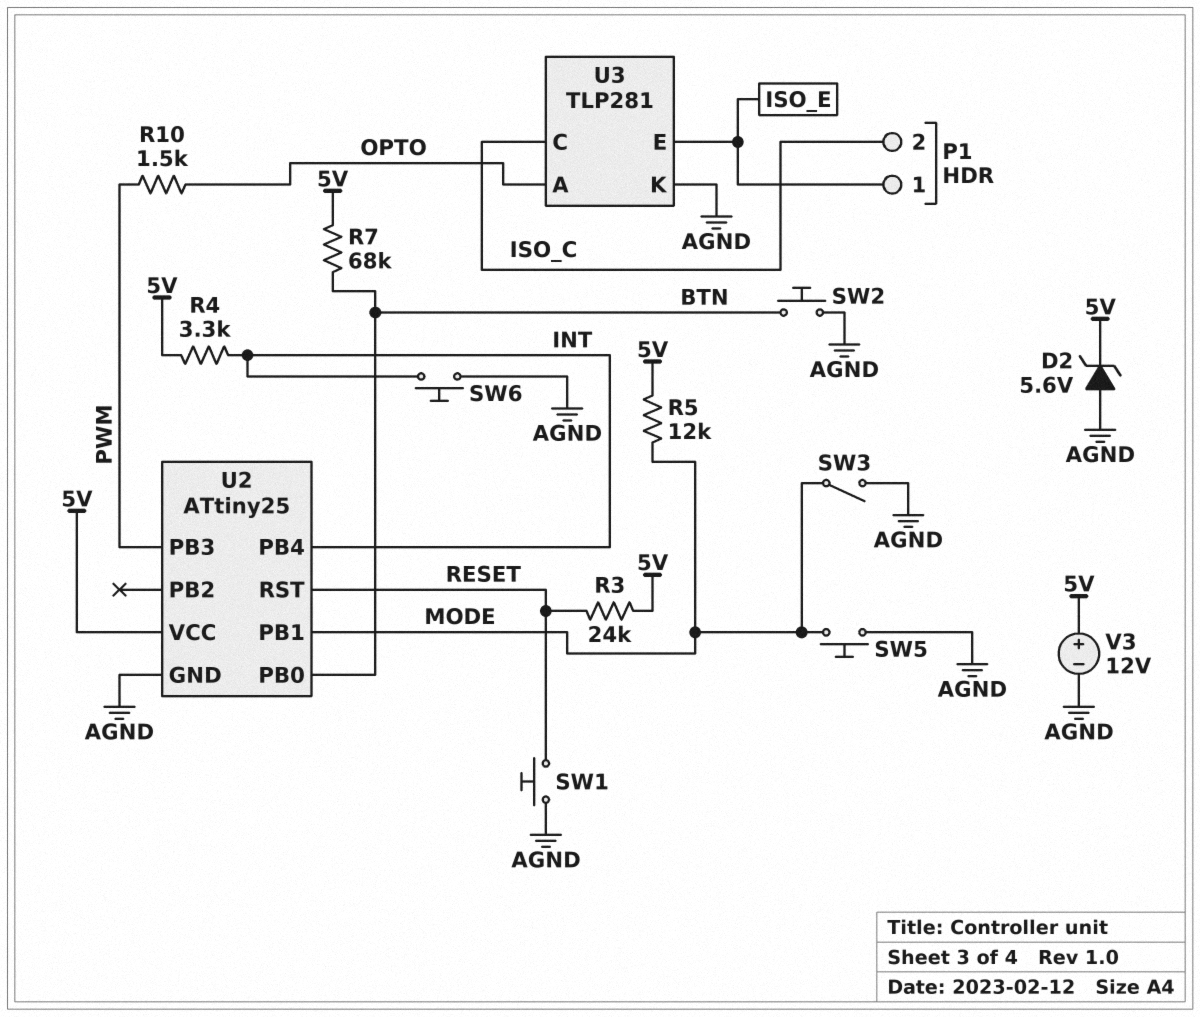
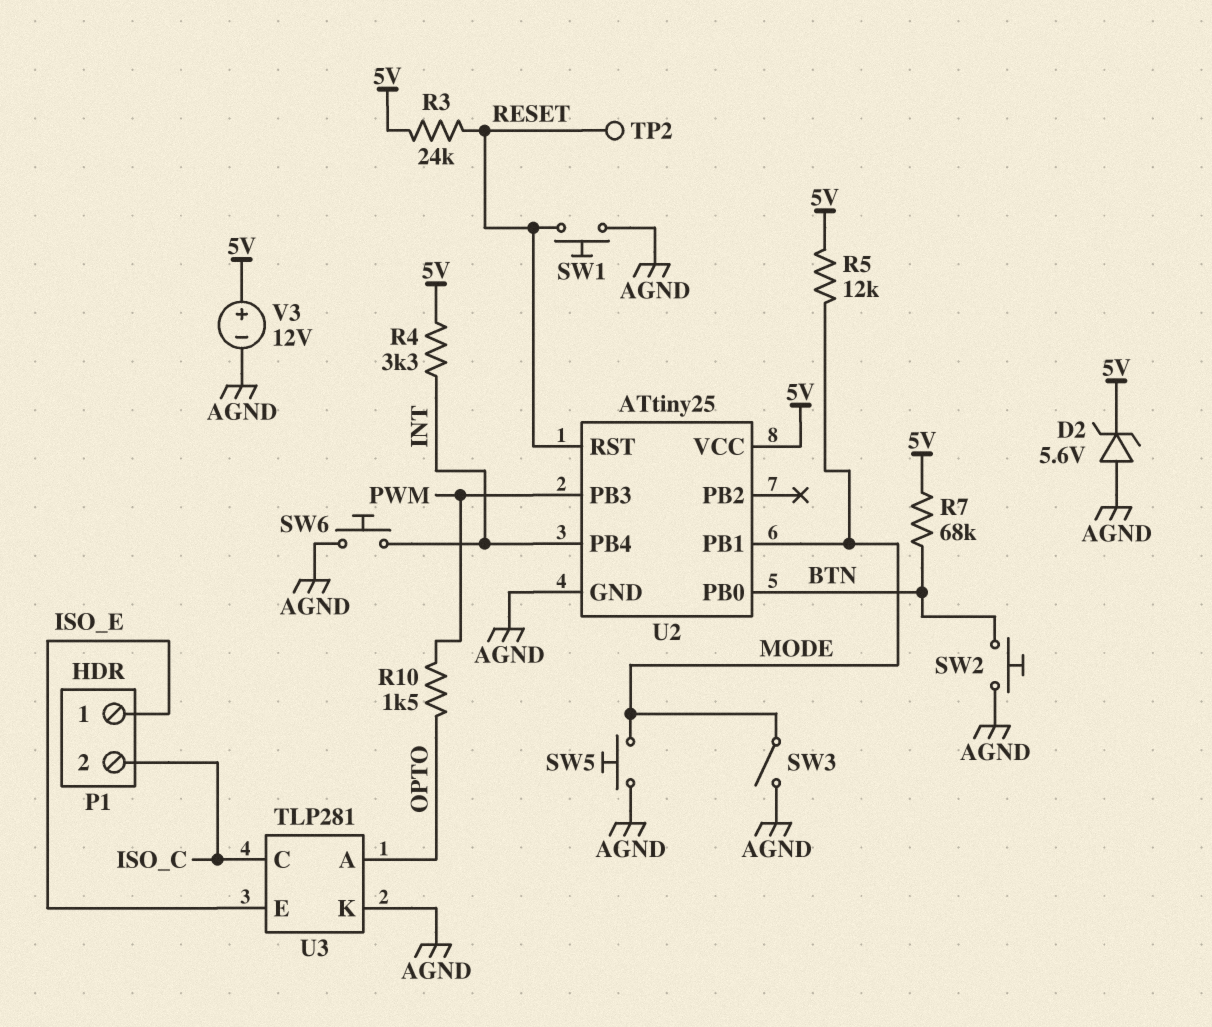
TP2: none -> test point (RESET)

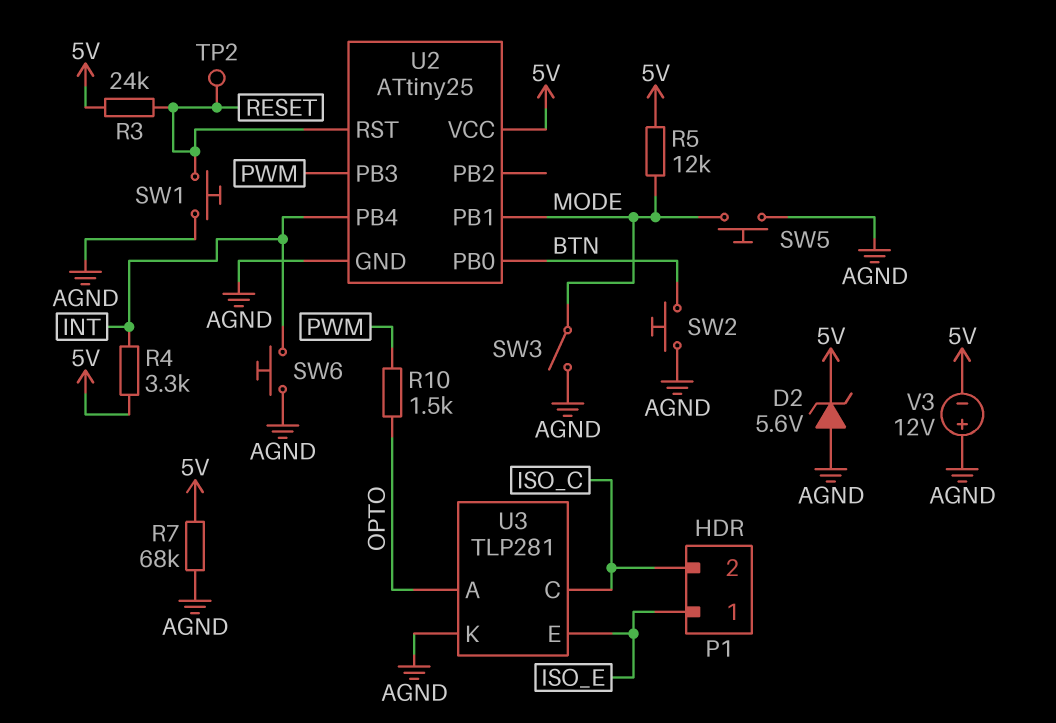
R7: 68k (5V, BTN) -> 68k (5V, AGND)
V3: 12V (plus 5V, minus AGND) -> 12V (plus AGND, minus 5V)

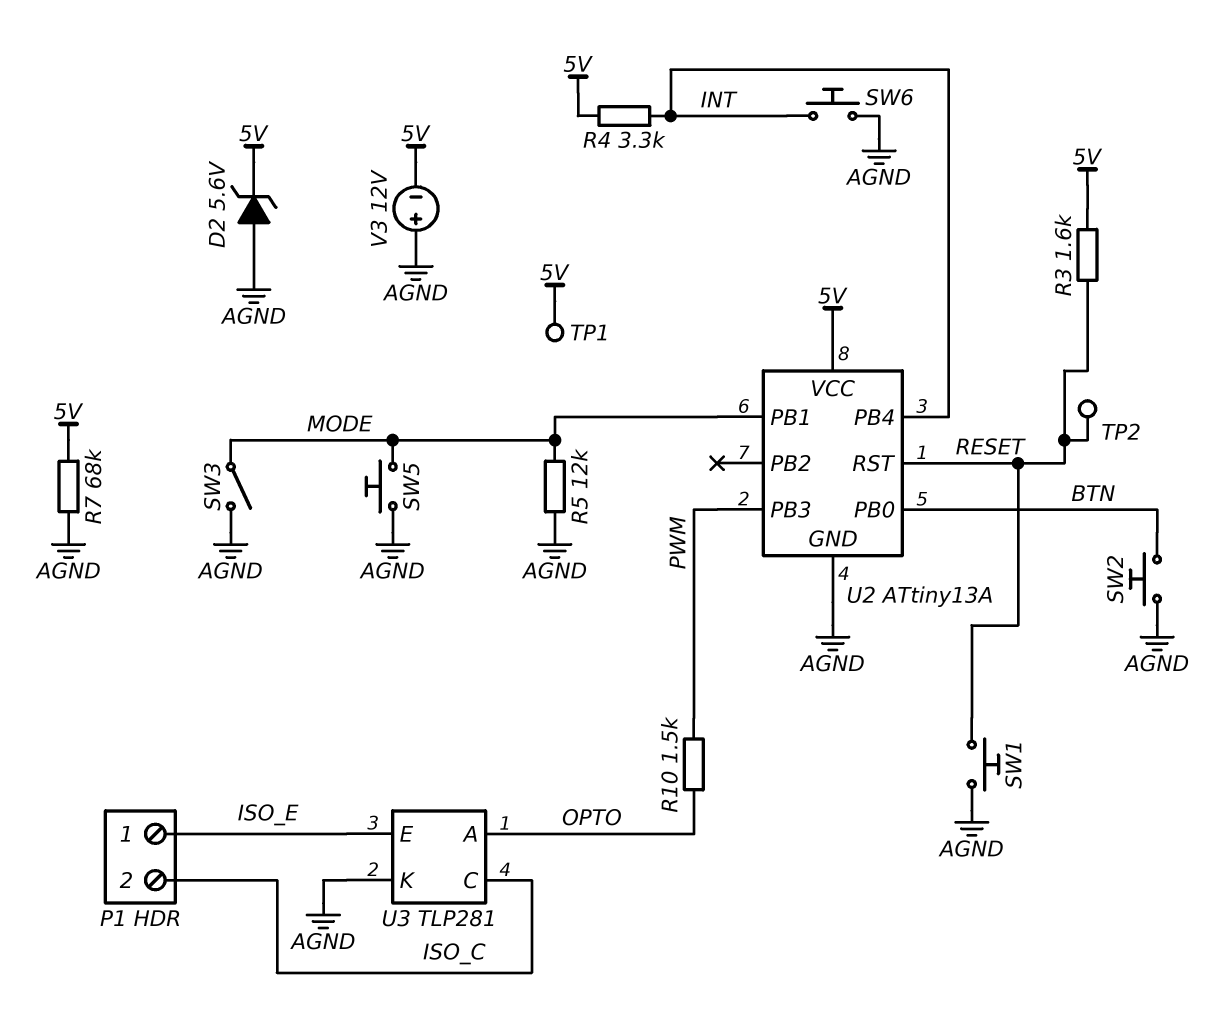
R3: 24k (5V, RESET) -> 1.6k (5V, RESET)
R5: 12k (5V, MODE) -> 12k (AGND, MODE)
TP1: none -> test point (5V)
U2: ATtiny25 -> ATtiny13A

